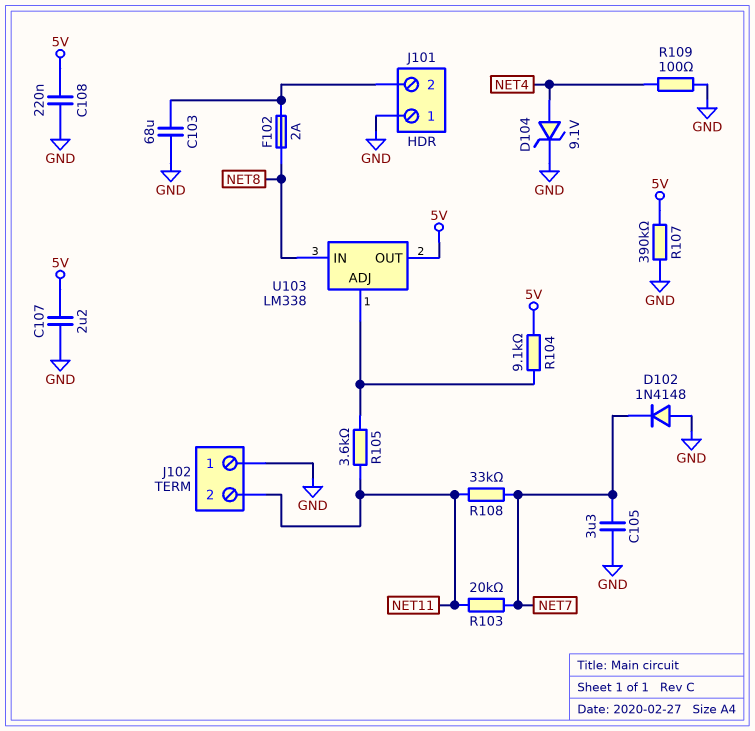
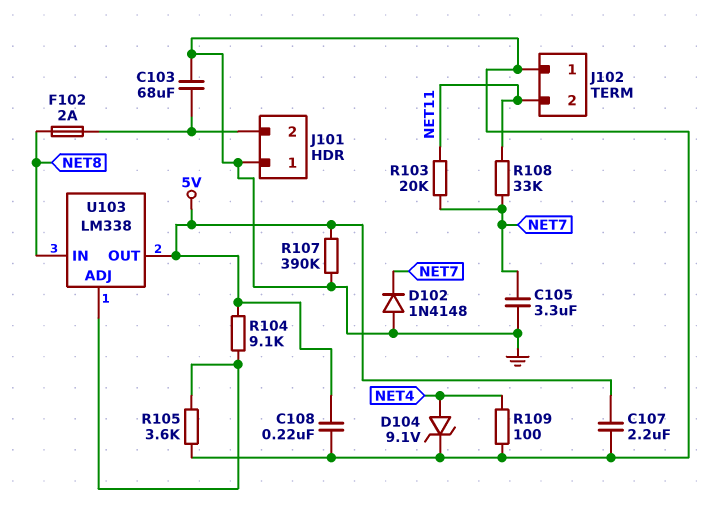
R105: 3.6k (NET11, U103/ADJ) -> 3.6k (GND, U103/ADJ)

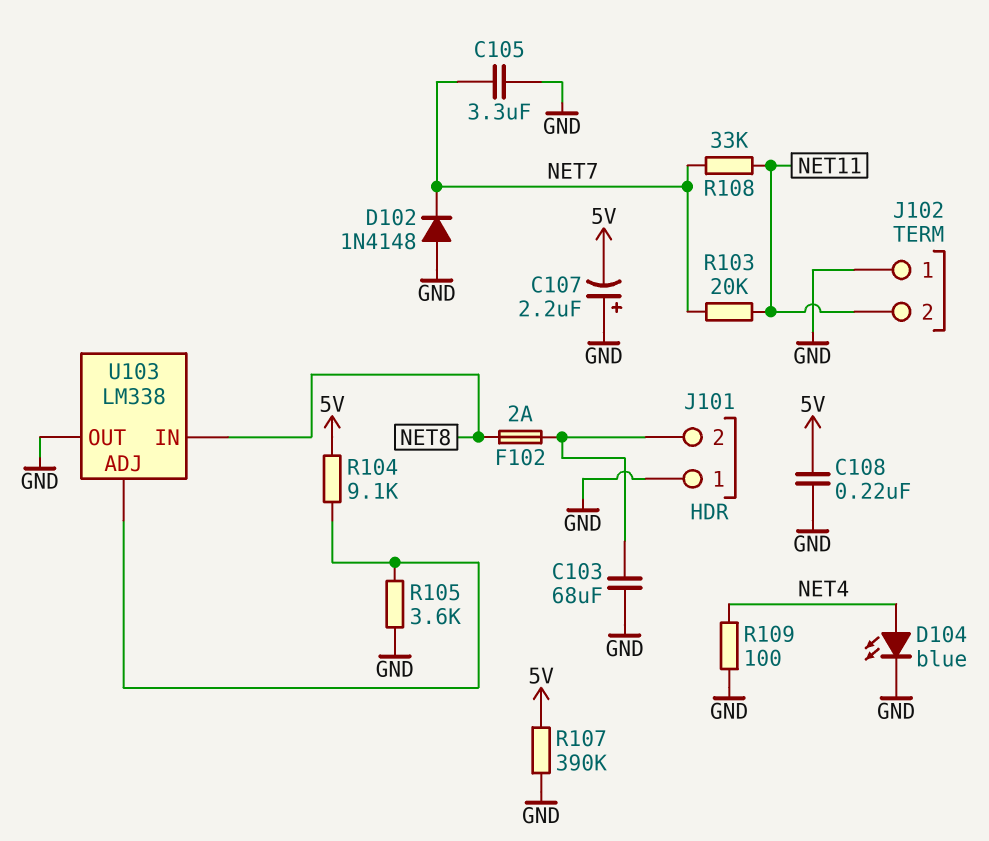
C107: 2.2uF (5V, GND) -> 2.2uF (plus GND, minus 5V)
D104: zener 9.1V (A NET4, K GND) -> LED blue (A NET4, K GND)
U103 pin OUT: 5V -> GND

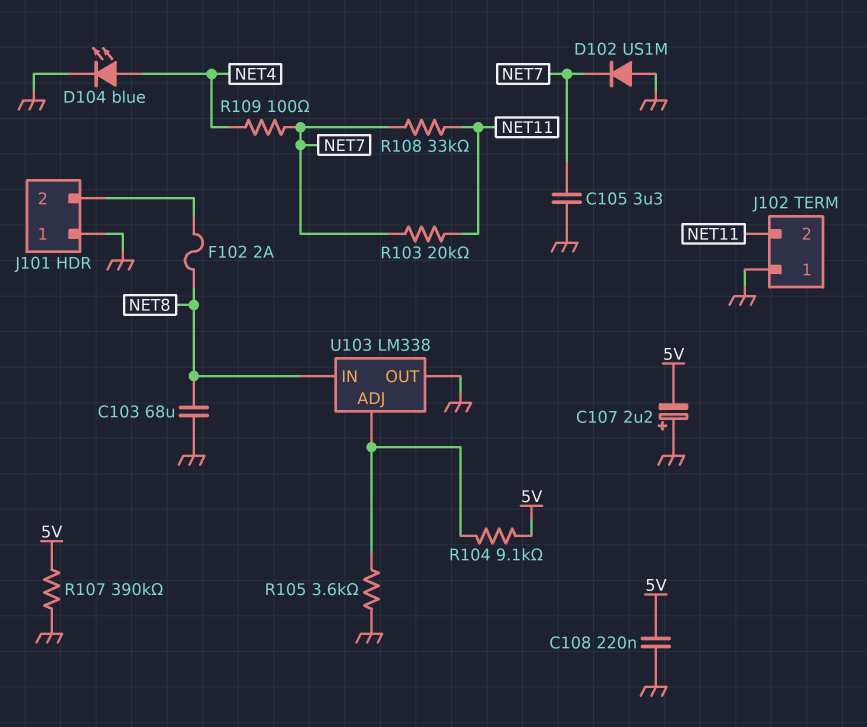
C103: 68uF (GND, J101/2) -> 68uF (GND, NET8)
D102: diode 1N4148 (A GND, K NET7) -> diode US1M (A GND, K NET7)
R109: 100 (GND, NET4) -> 100 (NET4, NET7)

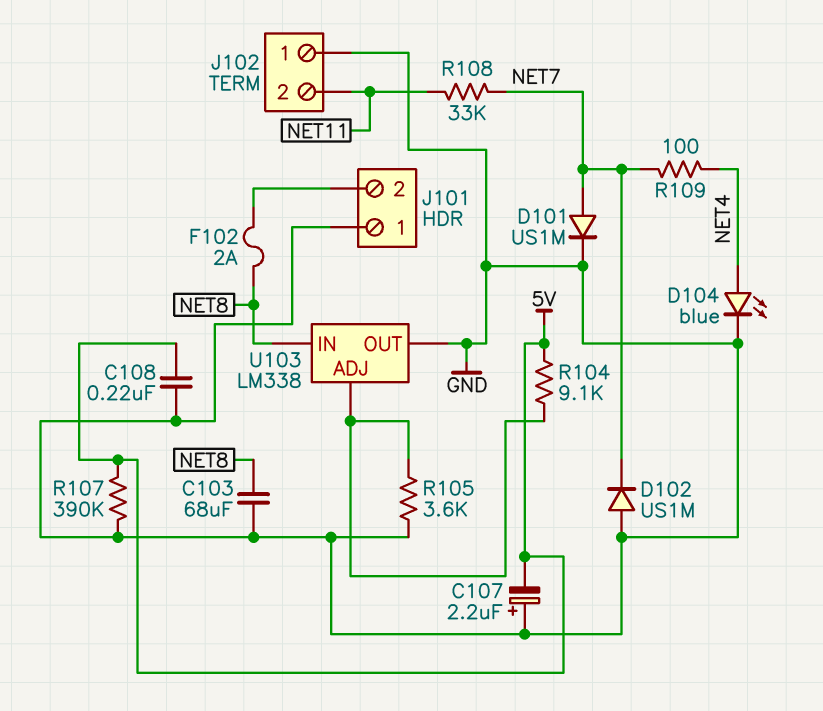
C105: 3.3uF (GND, NET7) -> none
D101: none -> diode US1M (A NET7, K GND)
R103: 20k (NET7, NET11) -> none

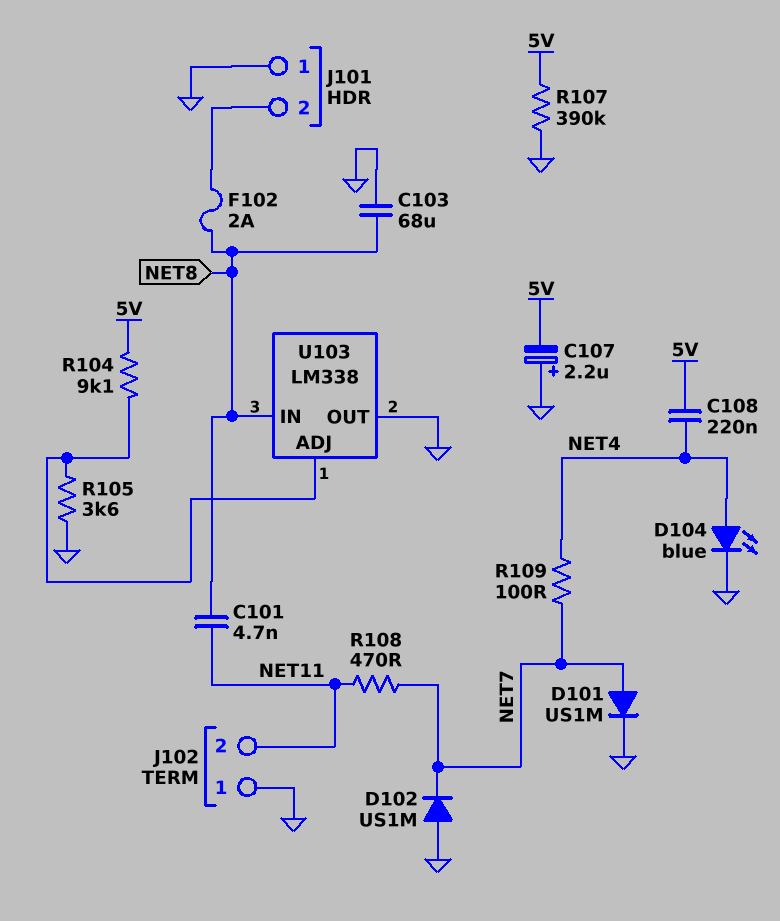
C101: none -> 4.7nF (NET8, NET11)
C108: 220nF (5V, GND) -> 220nF (5V, NET4)
R108: 33k (NET7, NET11) -> 470 (NET7, NET11)

